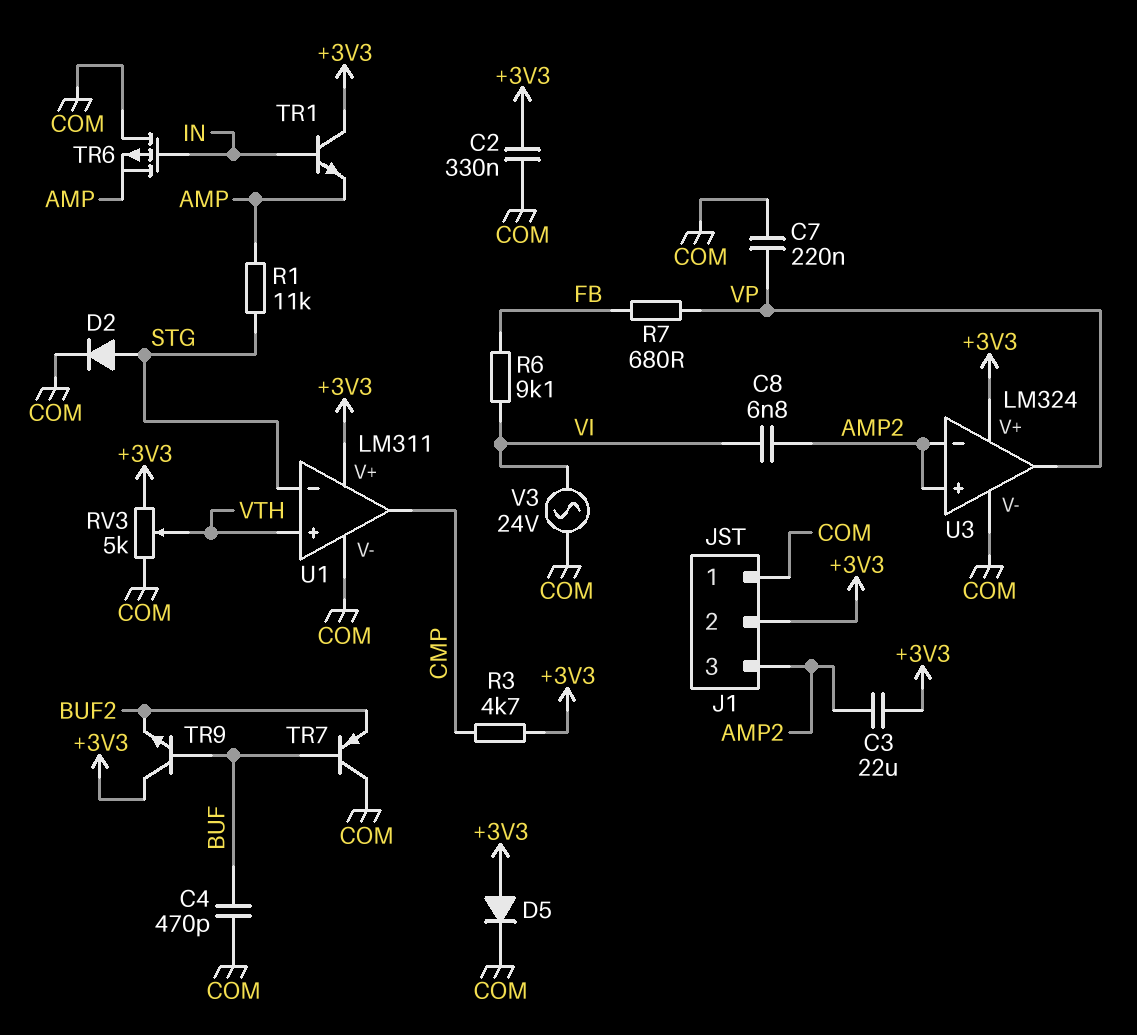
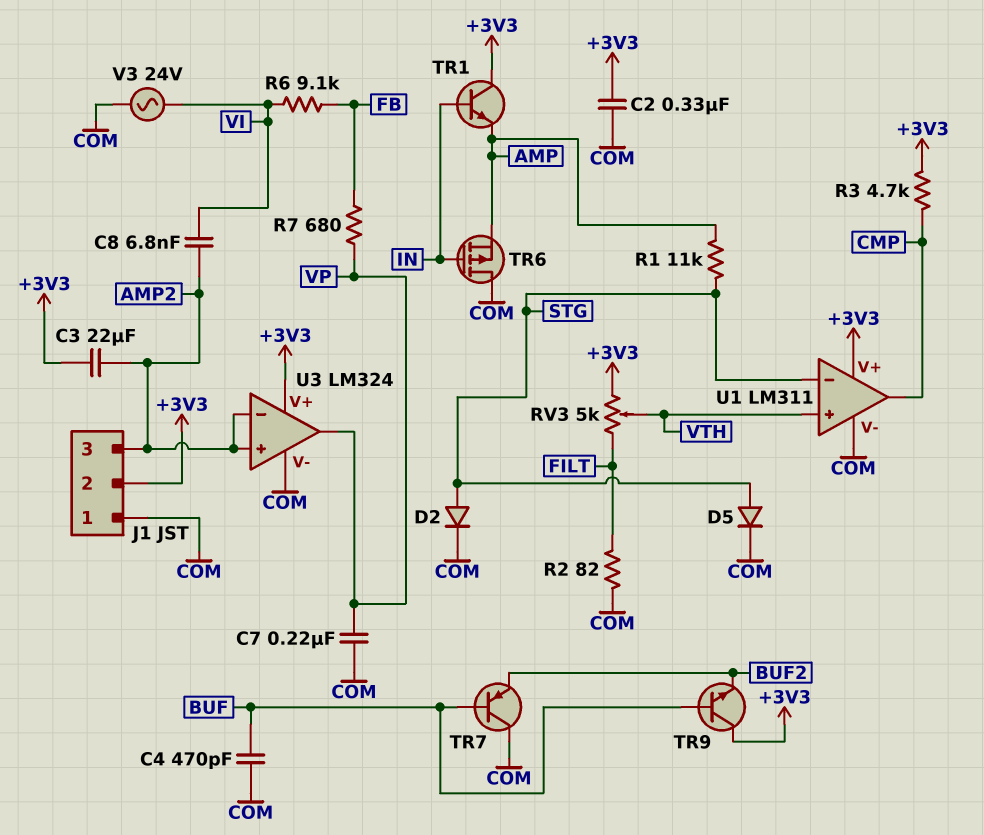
D5: diode (A +3V3, K COM) -> diode (A STG, K COM)
R2: none -> 82 (COM, FILT)
RV3: 5k (+3V3, COM, wiper VTH) -> 5k (+3V3, FILT, wiper VTH)

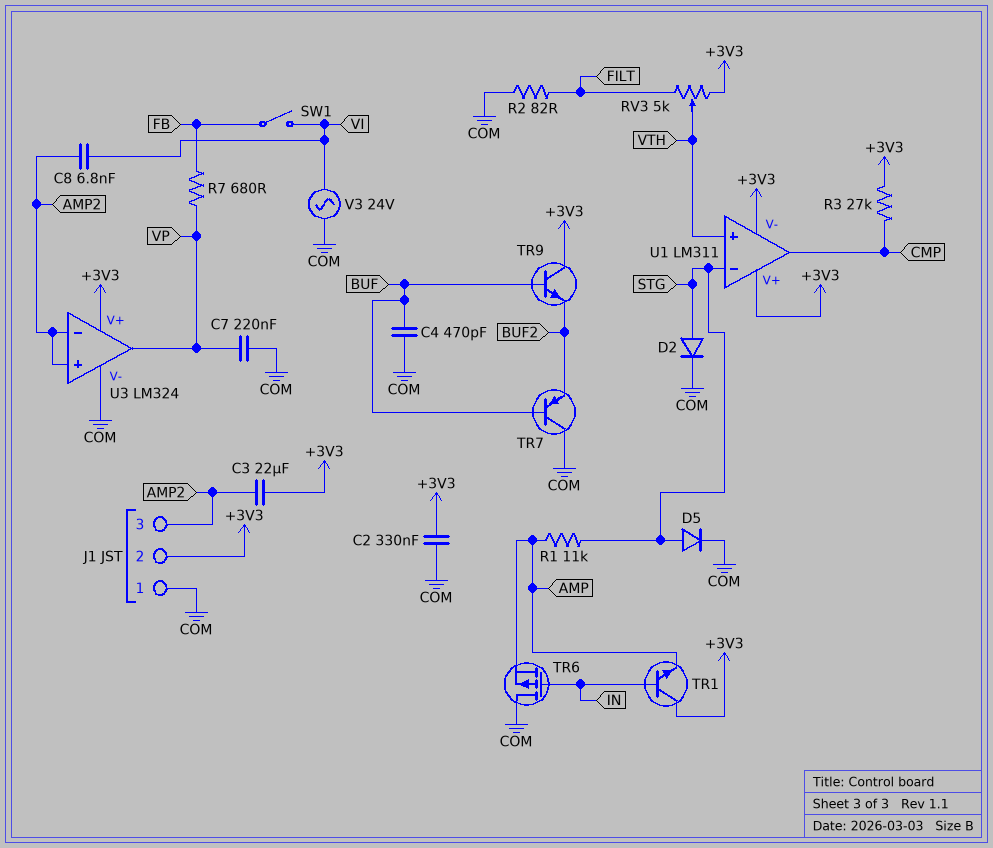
R3: 4.7k (+3V3, CMP) -> 27k (+3V3, CMP)
R6: 9.1k (FB, VI) -> none
SW1: none -> switch (FB, VI)
U1 pin V-: COM -> +3V3

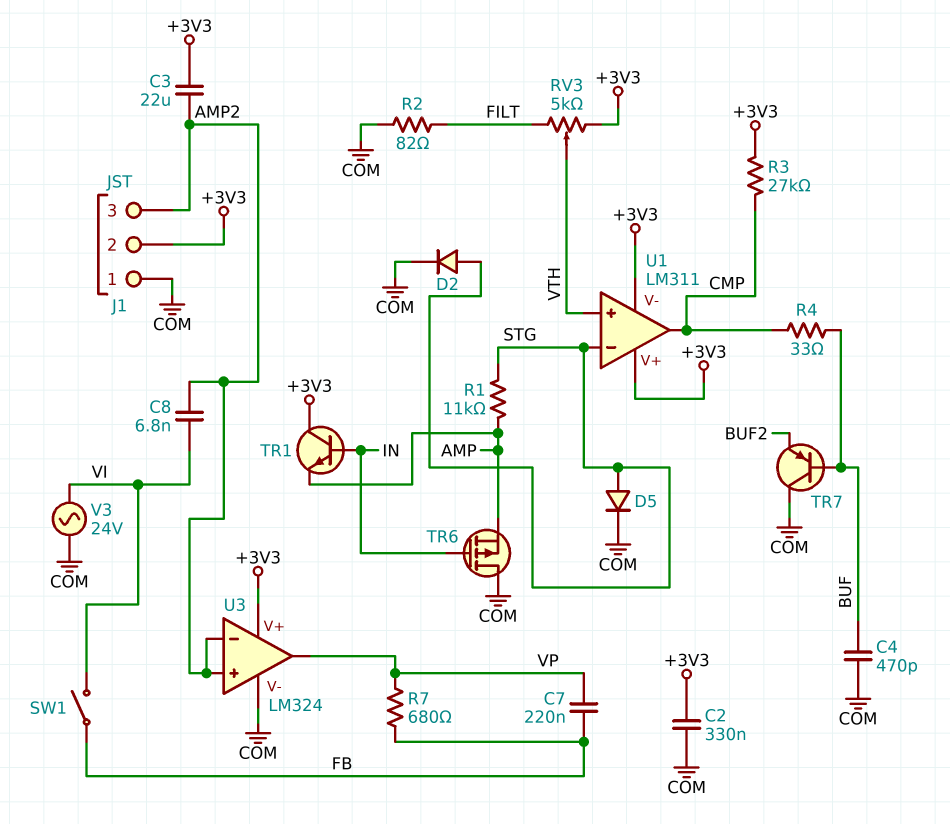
C7: 220nF (COM, VP) -> 220nF (FB, VP)
R4: none -> 33 (BUF, CMP)
TR9: NPN (B BUF, C +3V3, E BUF2) -> none

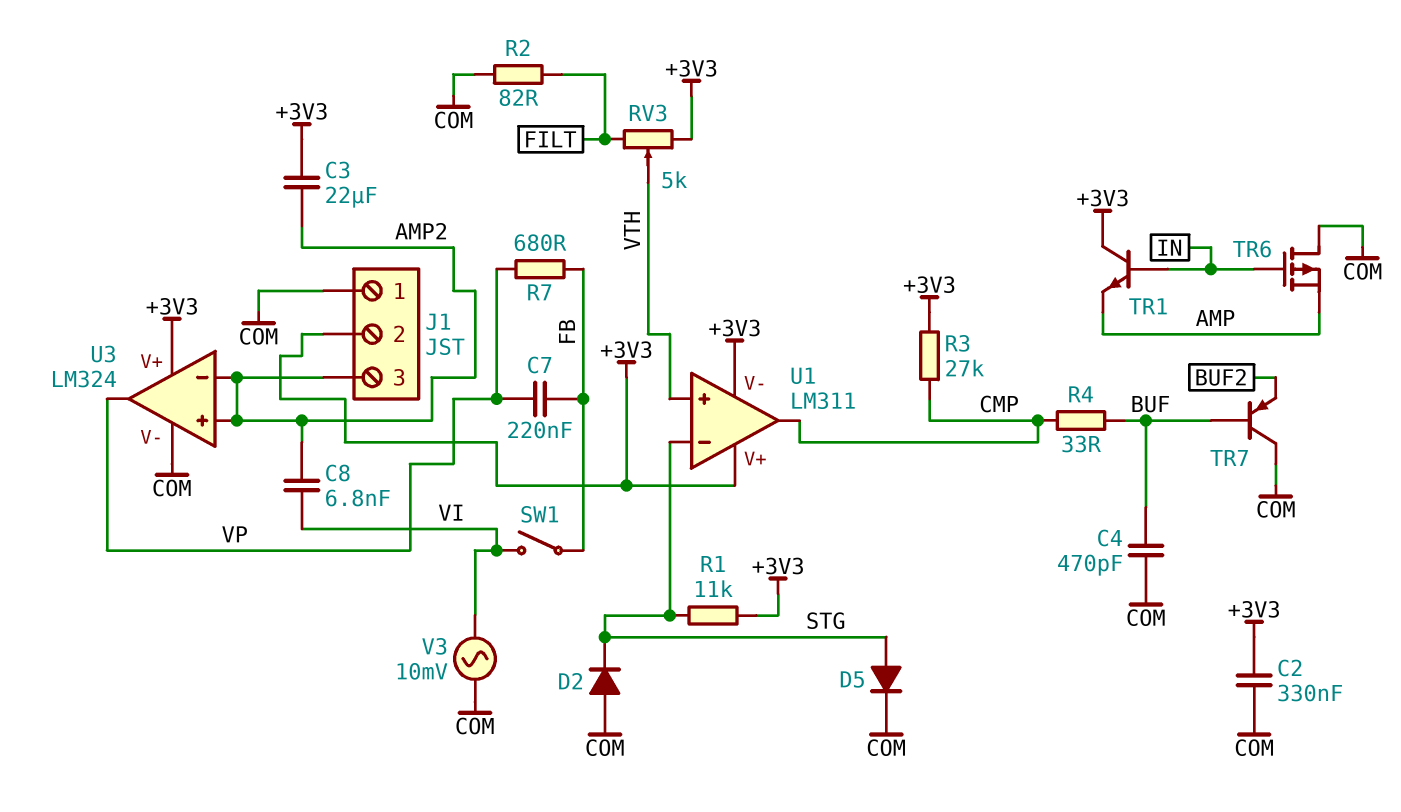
D2: diode (A STG, K COM) -> diode (A COM, K STG)
R1: 11k (AMP, STG) -> 11k (+3V3, STG)
V3: AC 24V (COM, VI) -> AC 10mV (COM, VI)

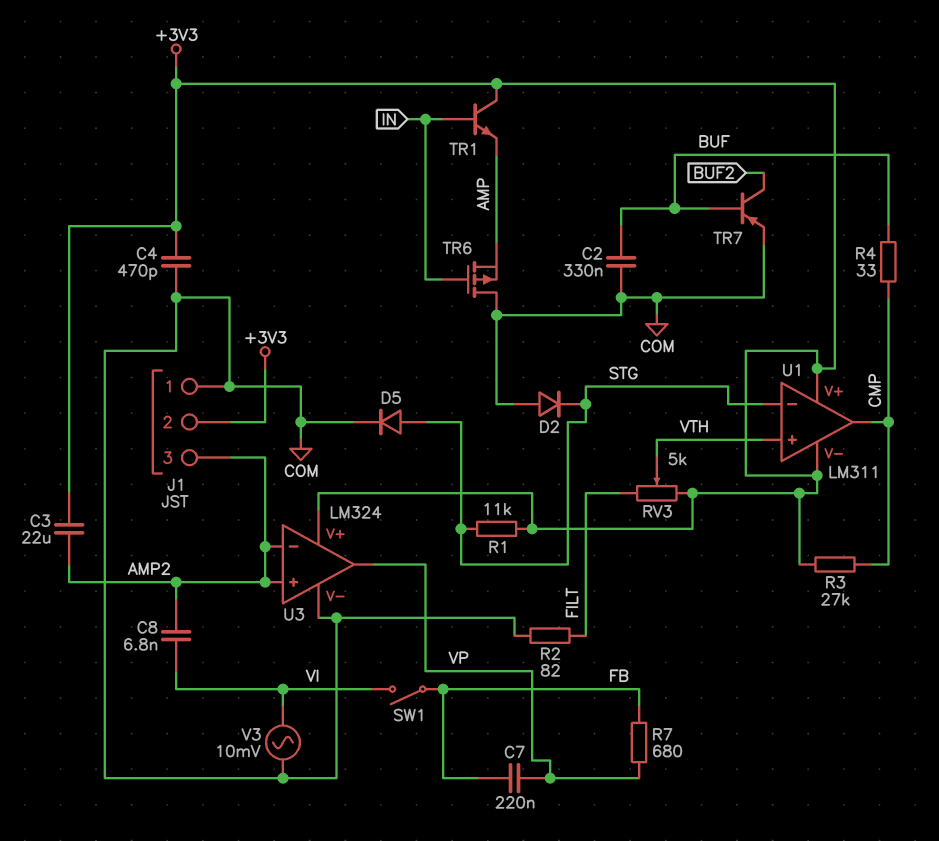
C2: 330nF (+3V3, COM) -> 330nF (BUF, COM)
C4: 470pF (BUF, COM) -> 470pF (+3V3, COM)
TR7: PNP (B BUF, C COM, E BUF2) -> PNP (B BUF, C BUF2, E COM)

